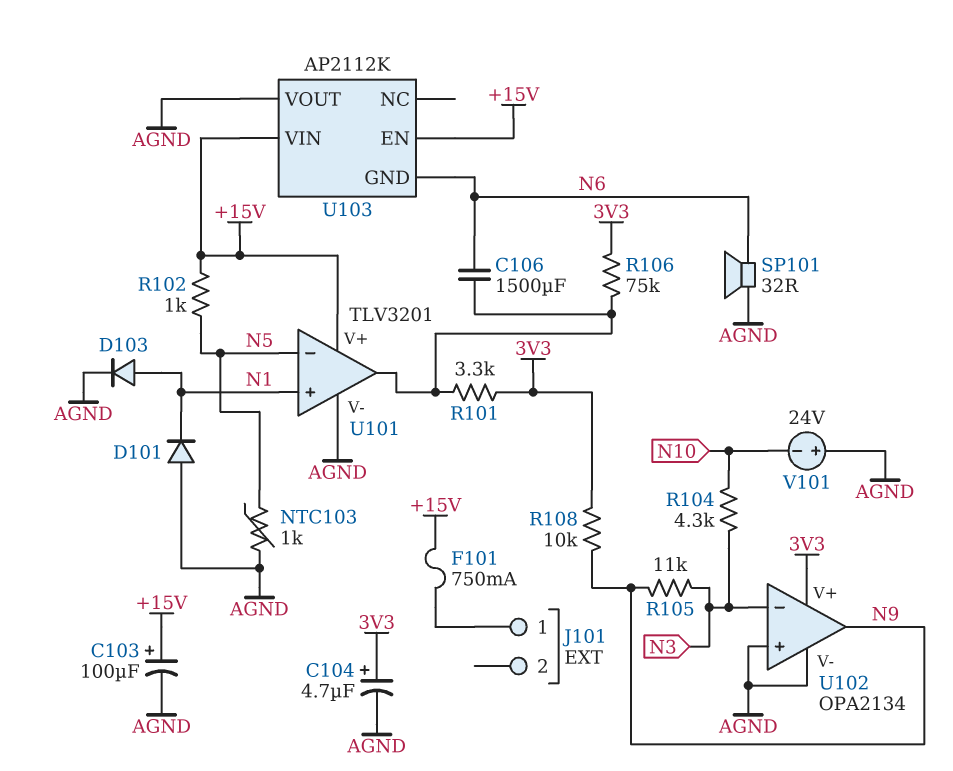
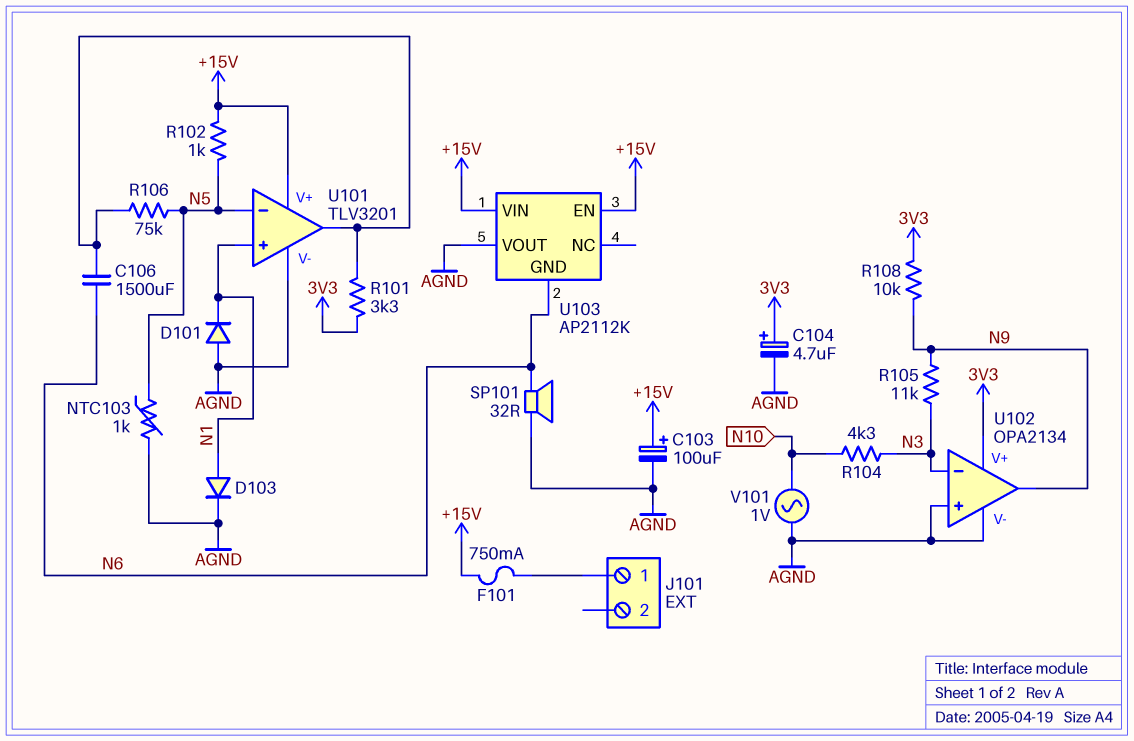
R106: 75k (3V3, U101/out) -> 75k (N5, U101/out)
V101: 24V (plus AGND, minus N10) -> AC 1V (AGND, N10)

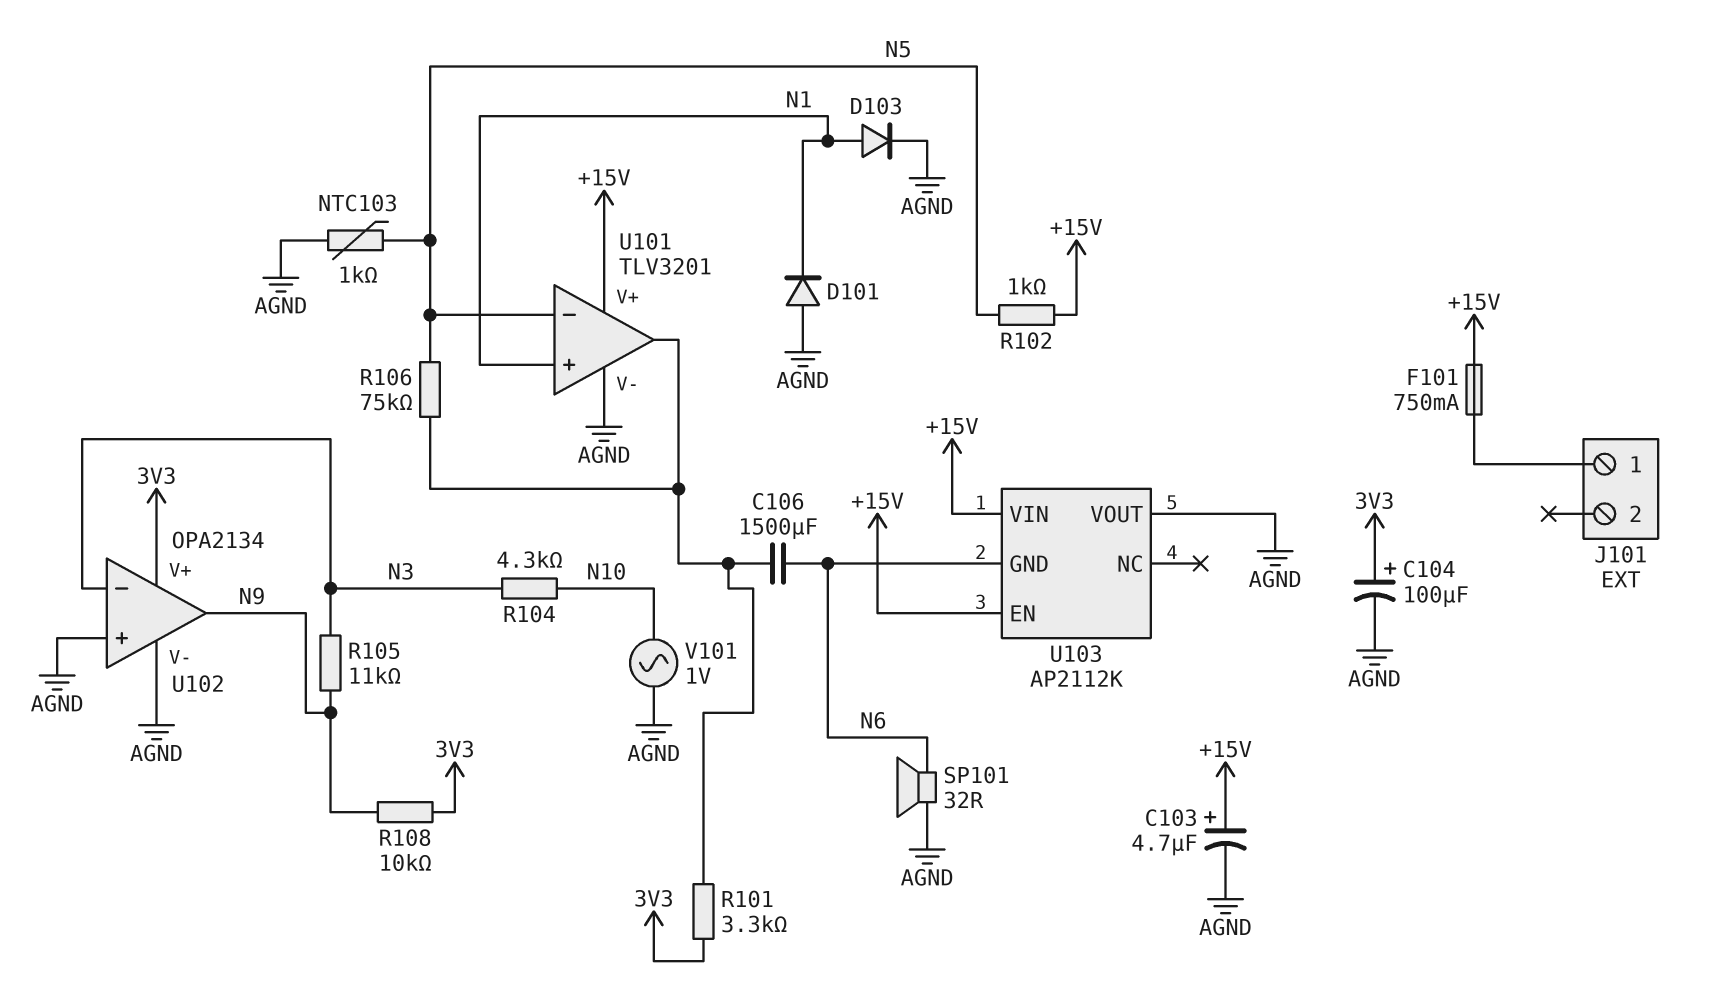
C103: 100uF (plus +15V, minus AGND) -> 4.7uF (plus +15V, minus AGND)
C104: 4.7uF (plus 3V3, minus AGND) -> 100uF (plus 3V3, minus AGND)

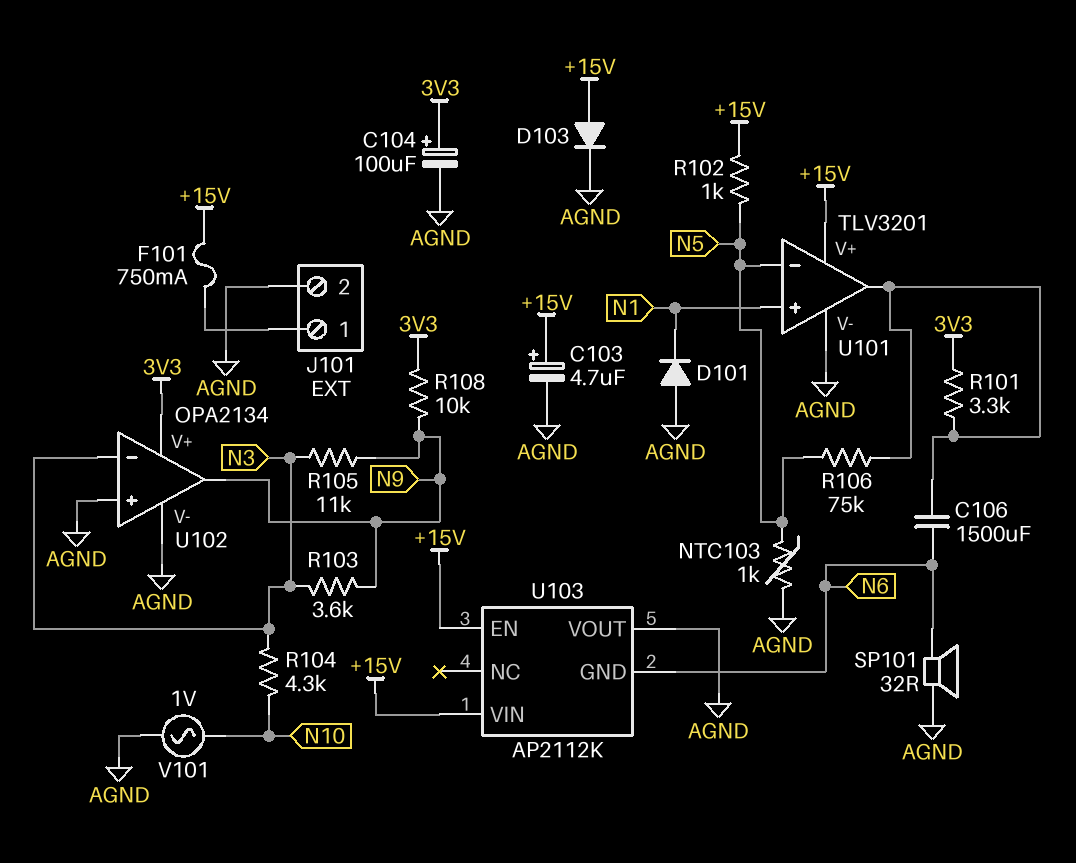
D103: diode (A N1, K AGND) -> diode (A +15V, K AGND)
J101 pin 2: none -> AGND
R103: none -> 3.6k (N3, N9)

